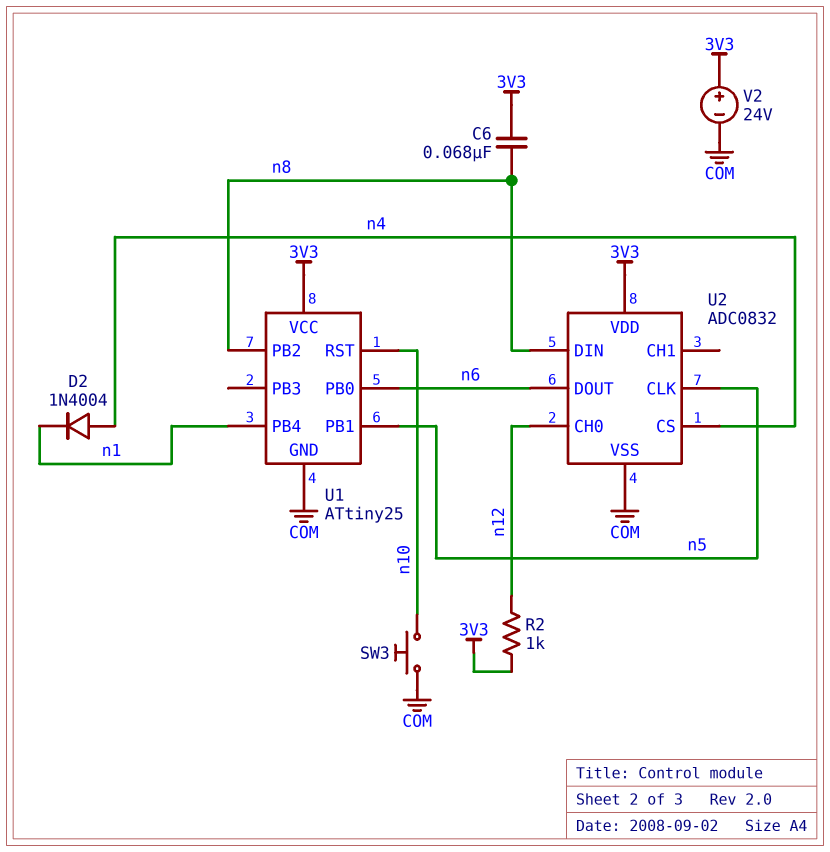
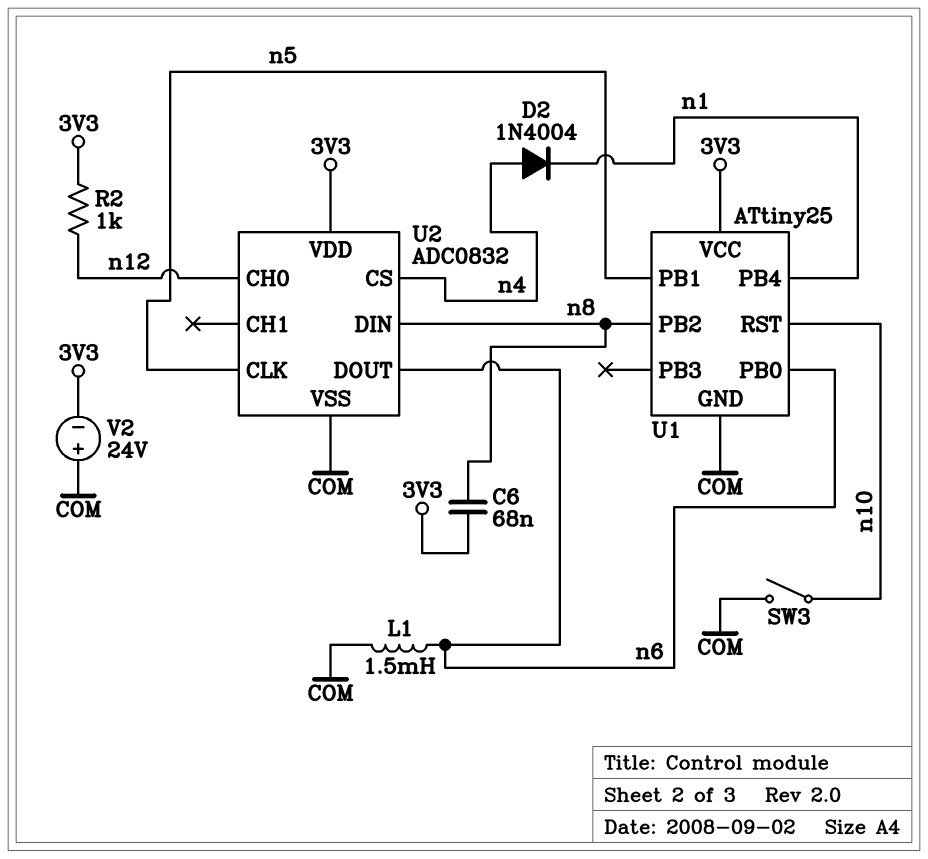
L1: none -> 1.5mH (COM, n6)
SW3: button (COM, n10) -> switch (COM, n10)
V2: 24V (plus 3V3, minus COM) -> 24V (plus COM, minus 3V3)

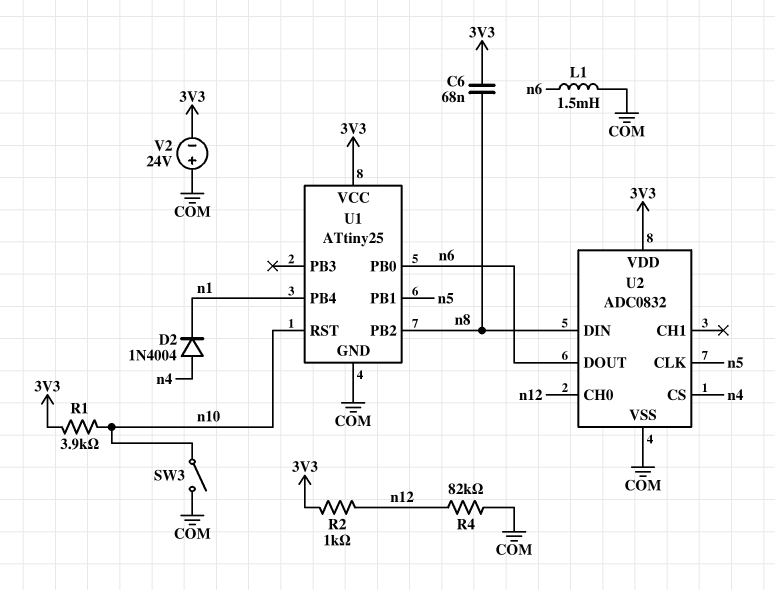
R1: none -> 3.9k (3V3, n10)
R4: none -> 82k (COM, n12)

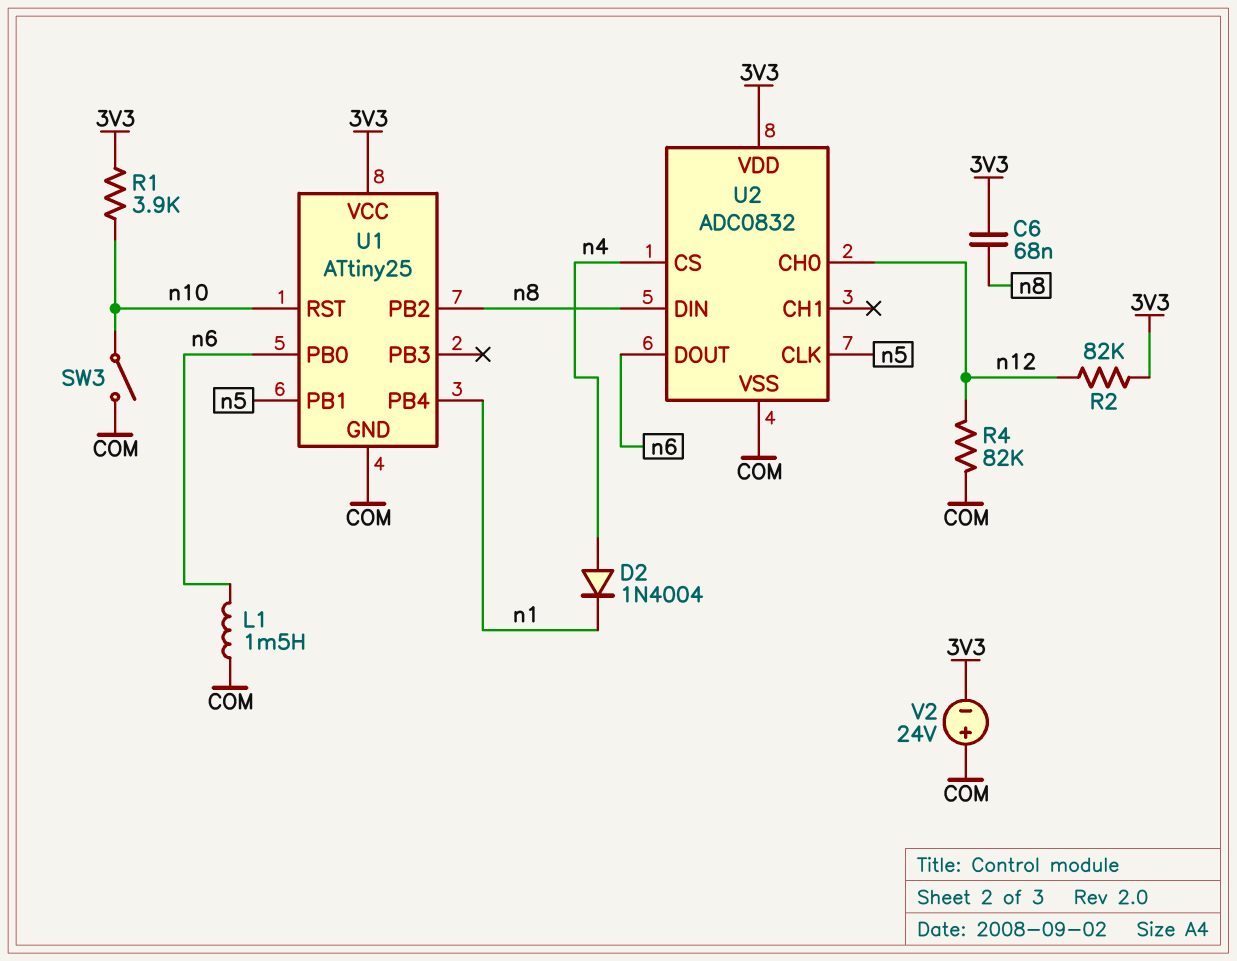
R2: 1k (3V3, n12) -> 82k (3V3, n12)

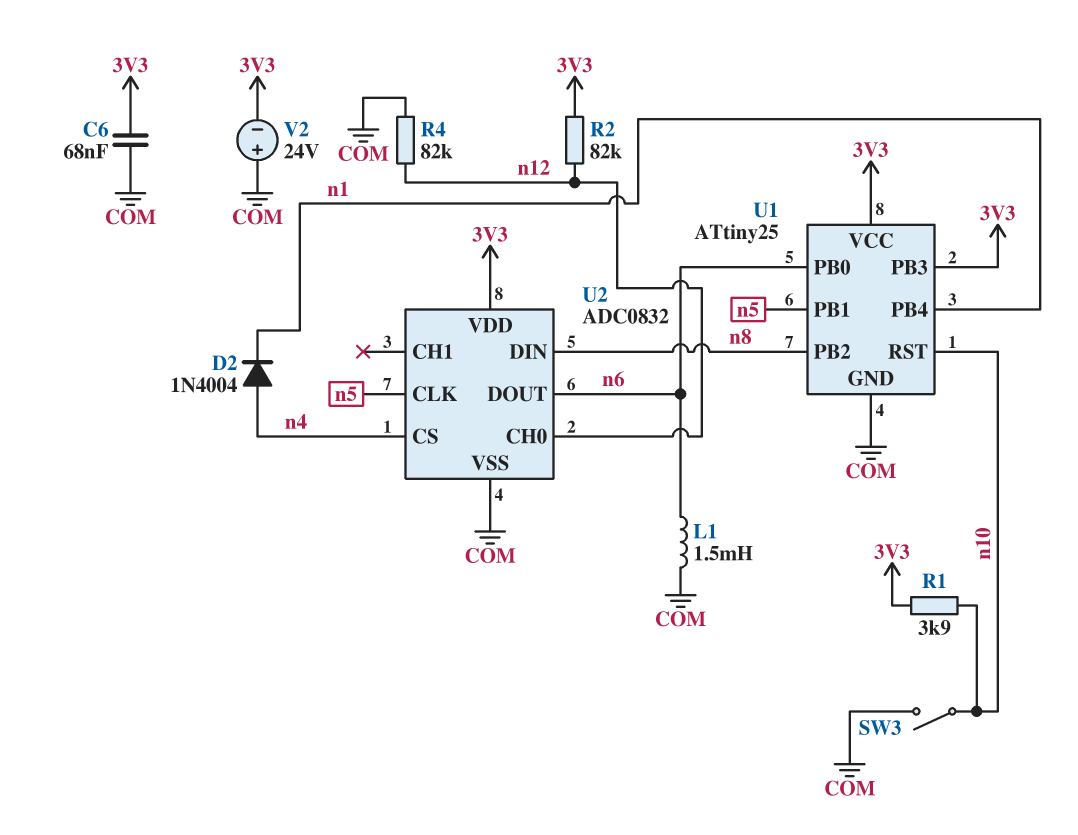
C6: 68nF (3V3, n8) -> 68nF (3V3, COM)
U1 pin PB3: none -> 3V3

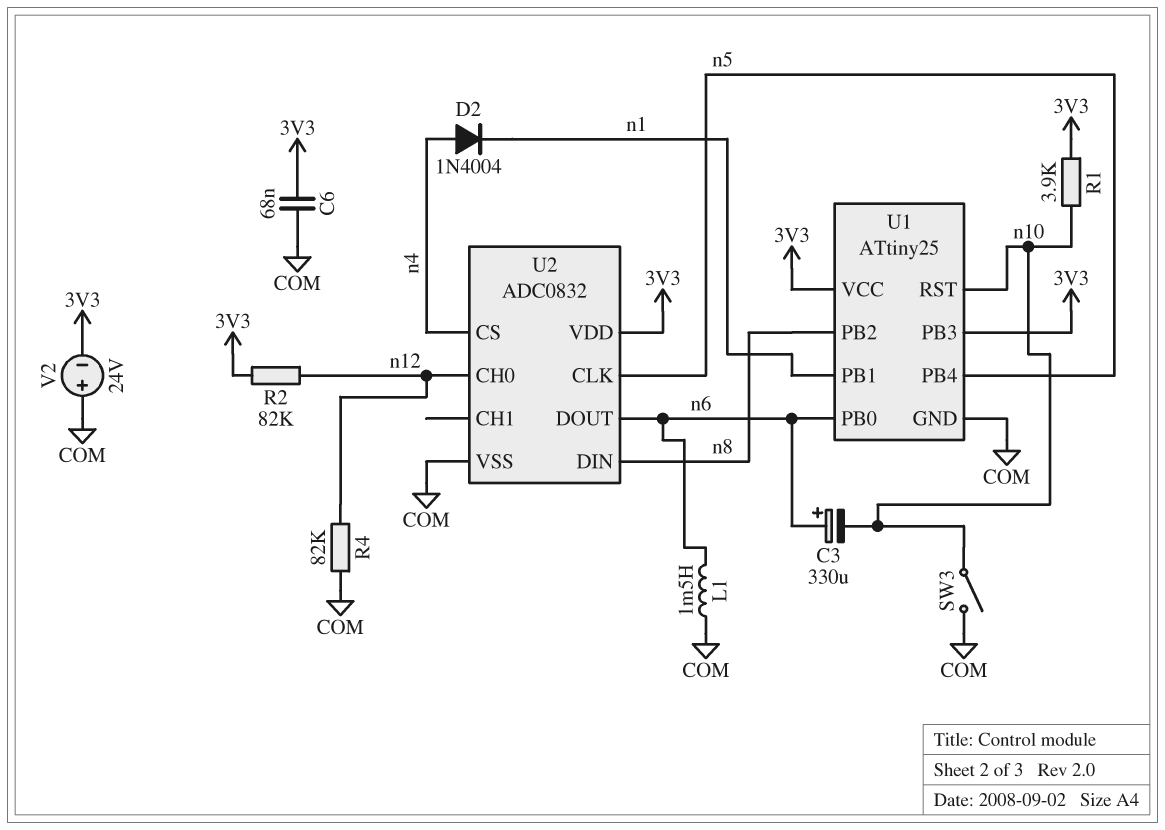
C3: none -> 330uF (plus n6, minus n10)
U1 pin PB1: n5 -> n1
U1 pin PB4: n1 -> n5

